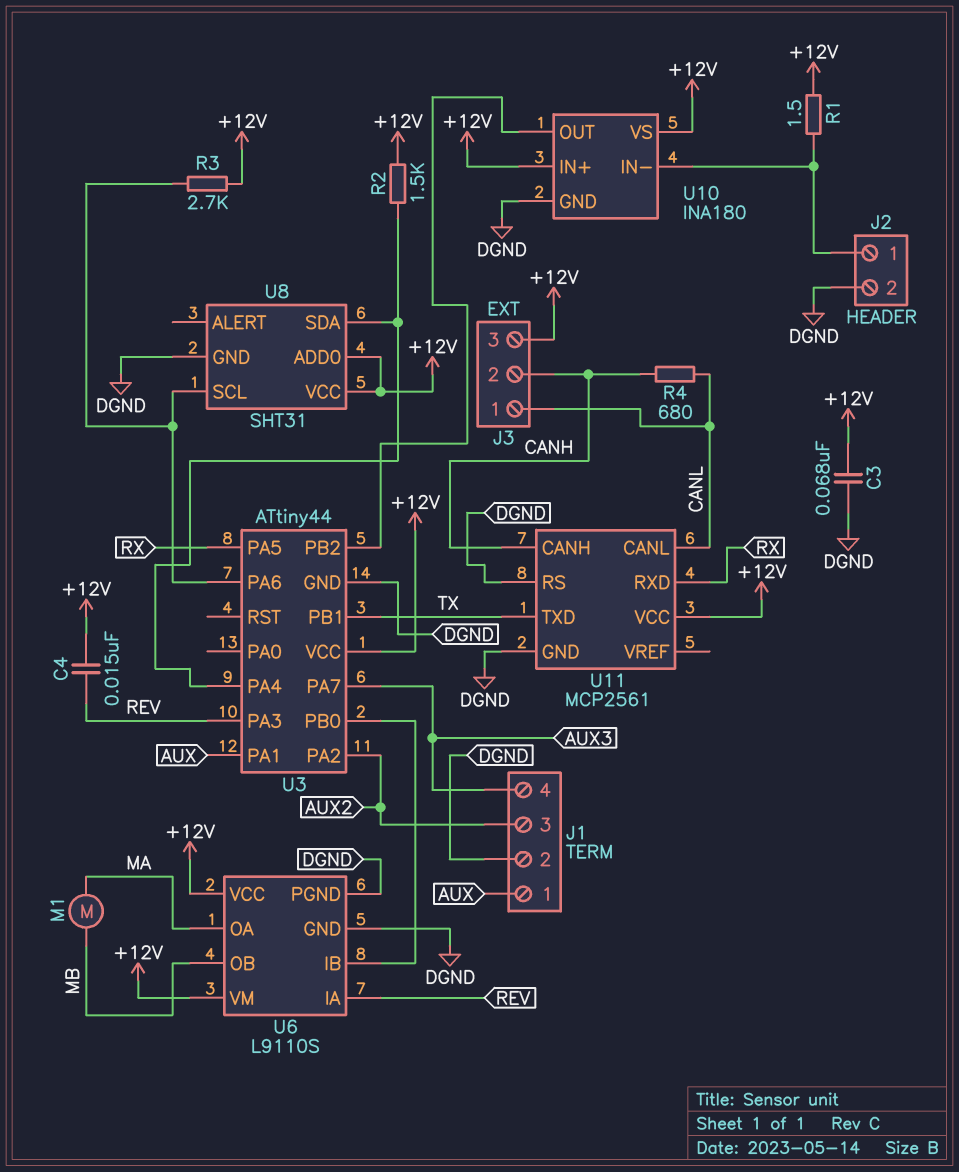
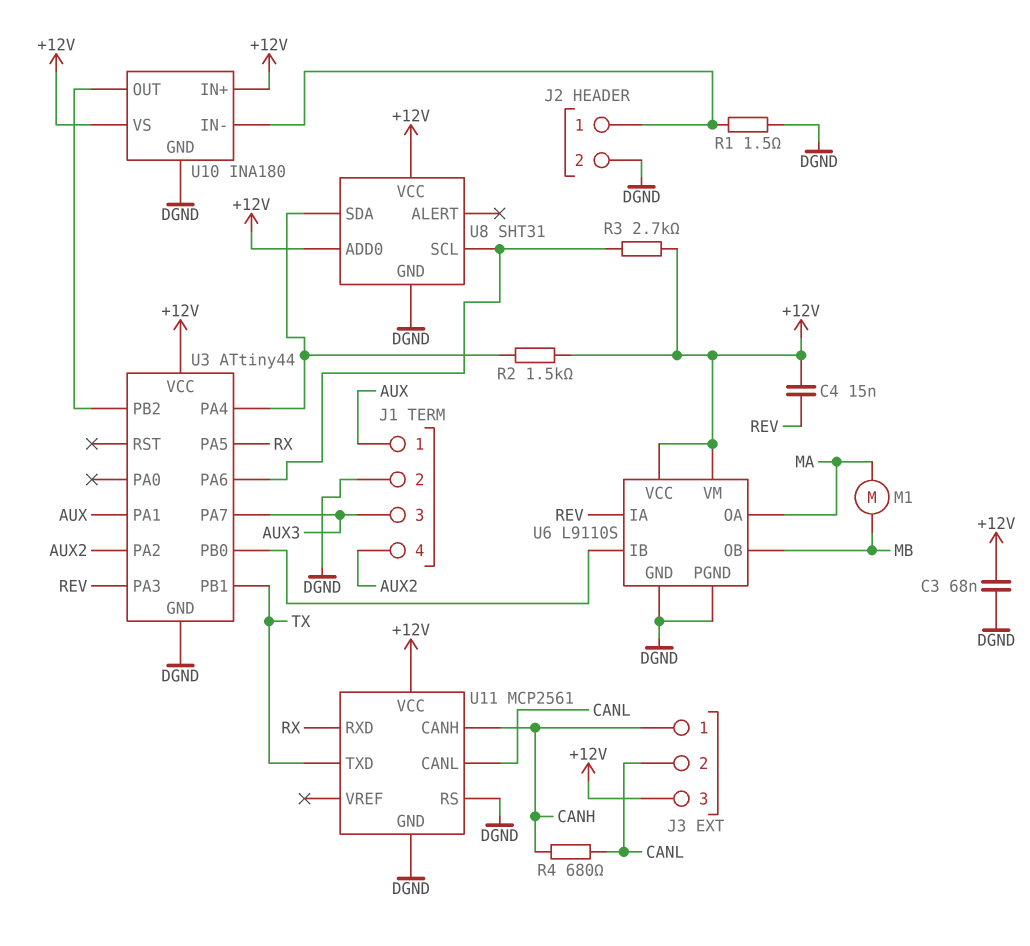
J1 pin 3: AUX2 -> AUX3
J1 pin 4: AUX3 -> AUX2
J3 pin 1: CANL -> CANH
J3 pin 2: CANH -> CANL
R1: 1.5 (+12V, J2/1) -> 1.5 (DGND, J2/1)

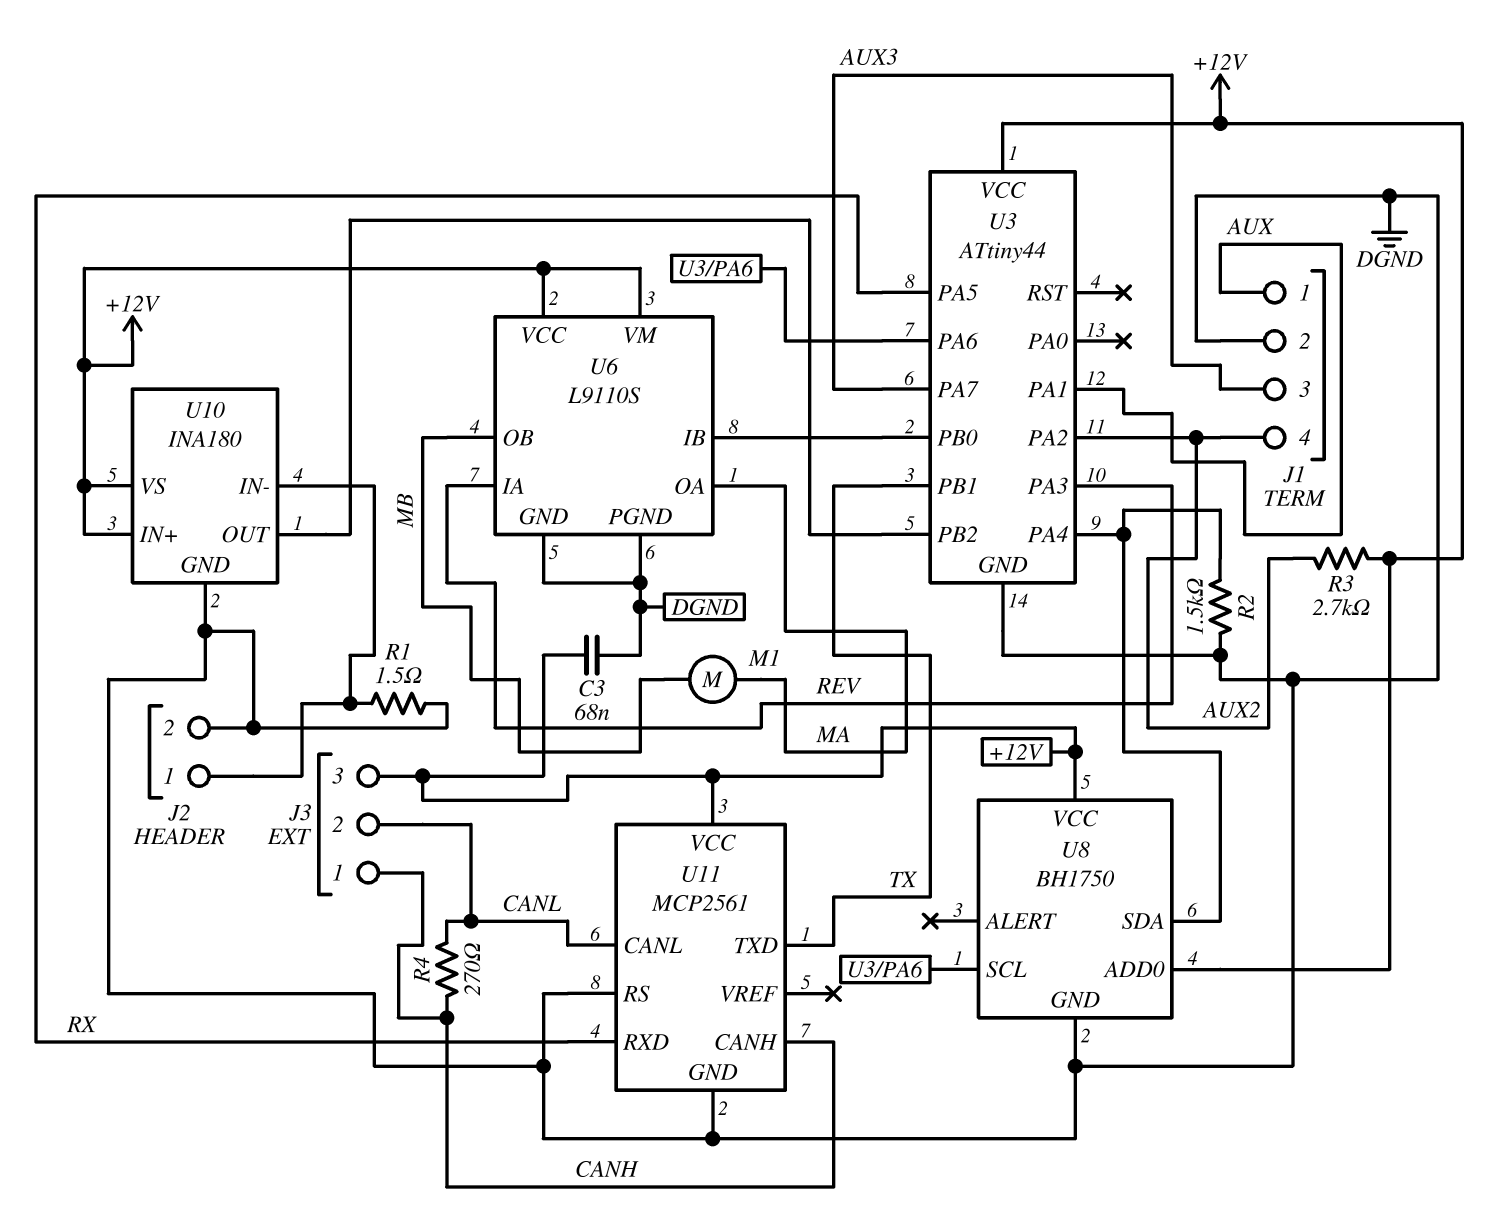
C4: 15nF (+12V, REV) -> none
R2: 1.5k (+12V, U3/PA4) -> 1.5k (DGND, U3/PA4)
R3: 2.7k (+12V, U3/PA6) -> 2.7k (+12V, AUX2)
R4: 680 (CANH, CANL) -> 270 (CANH, CANL)
U8: SHT31 -> BH1750

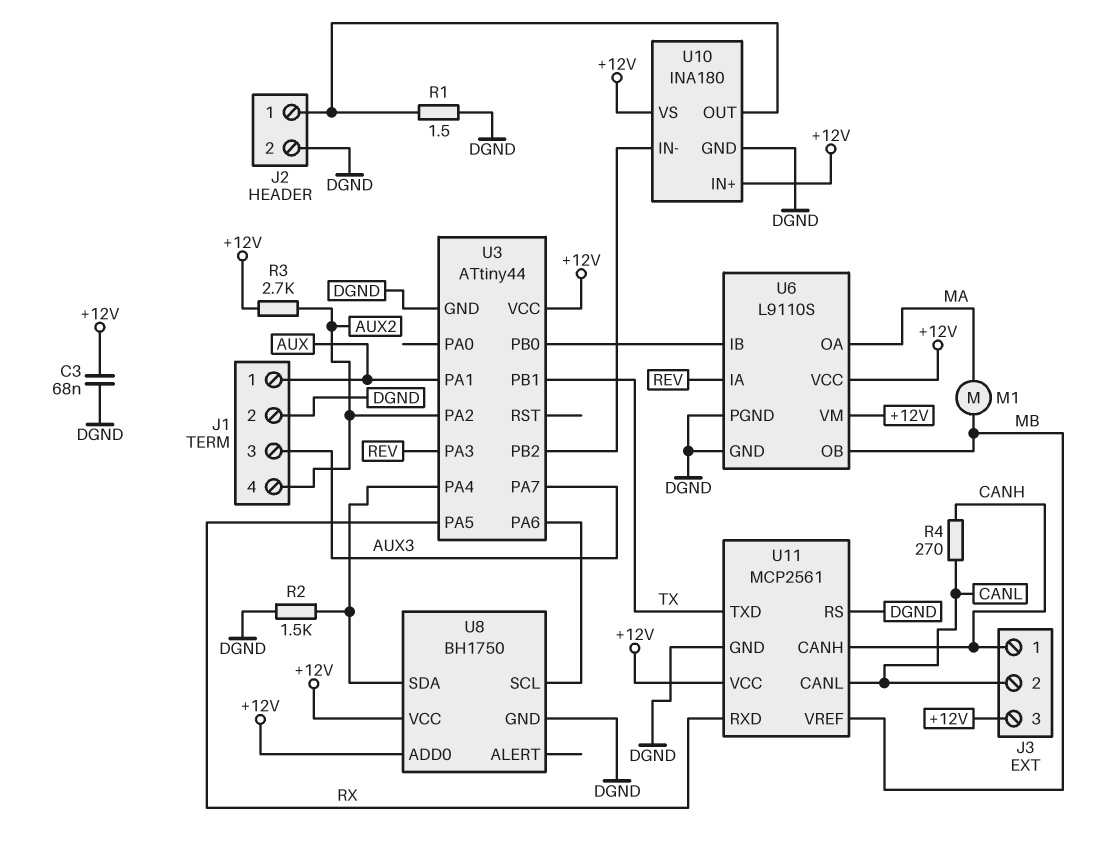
U10 pin IN-: J2/1 -> U3/PB2
U10 pin OUT: U3/PB2 -> J2/1
U11 pin VREF: none -> MB

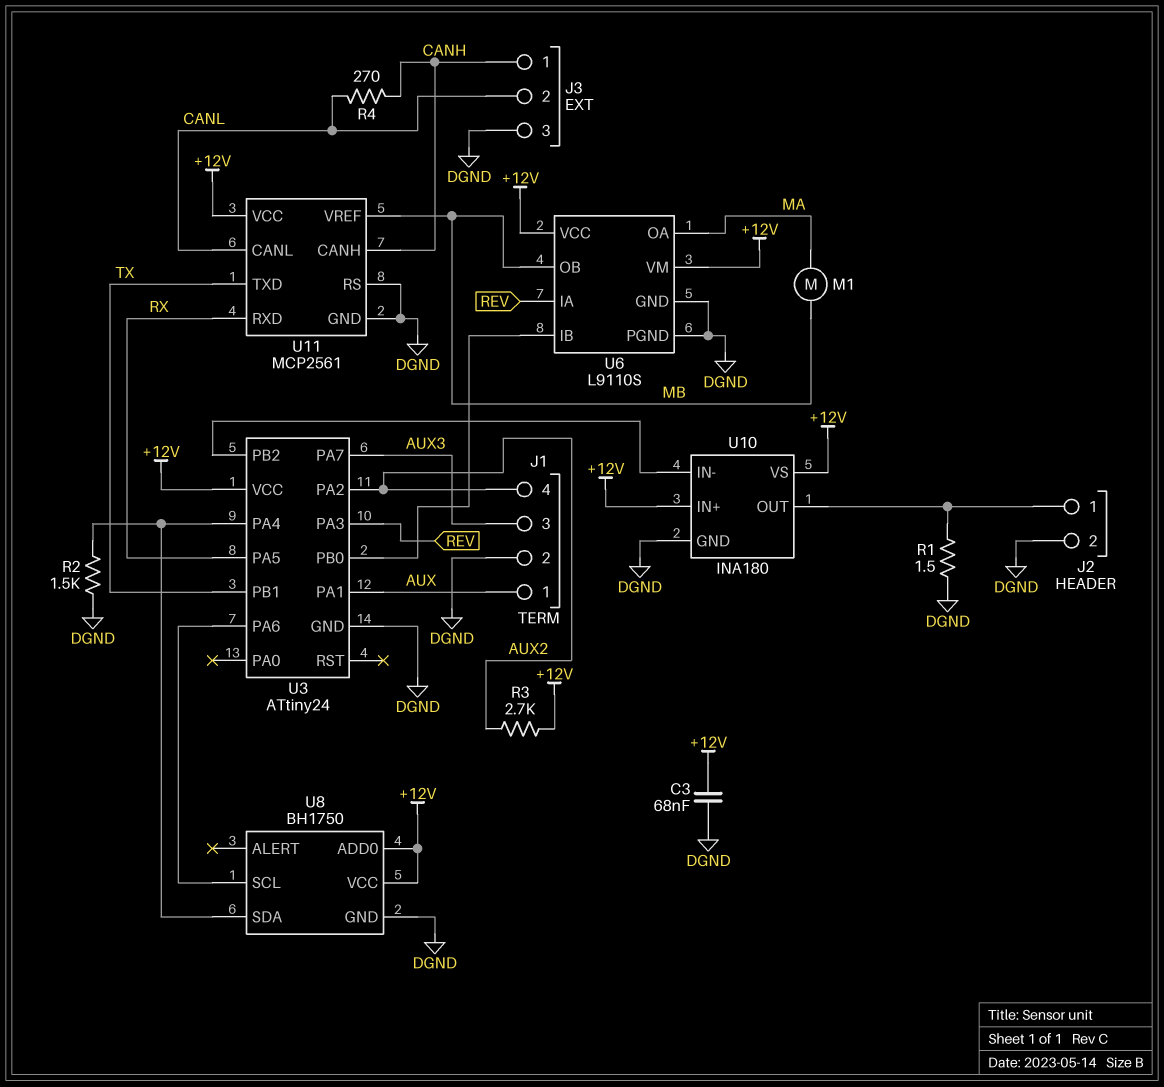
J3 pin 3: +12V -> DGND
U3: ATtiny44 -> ATtiny24

